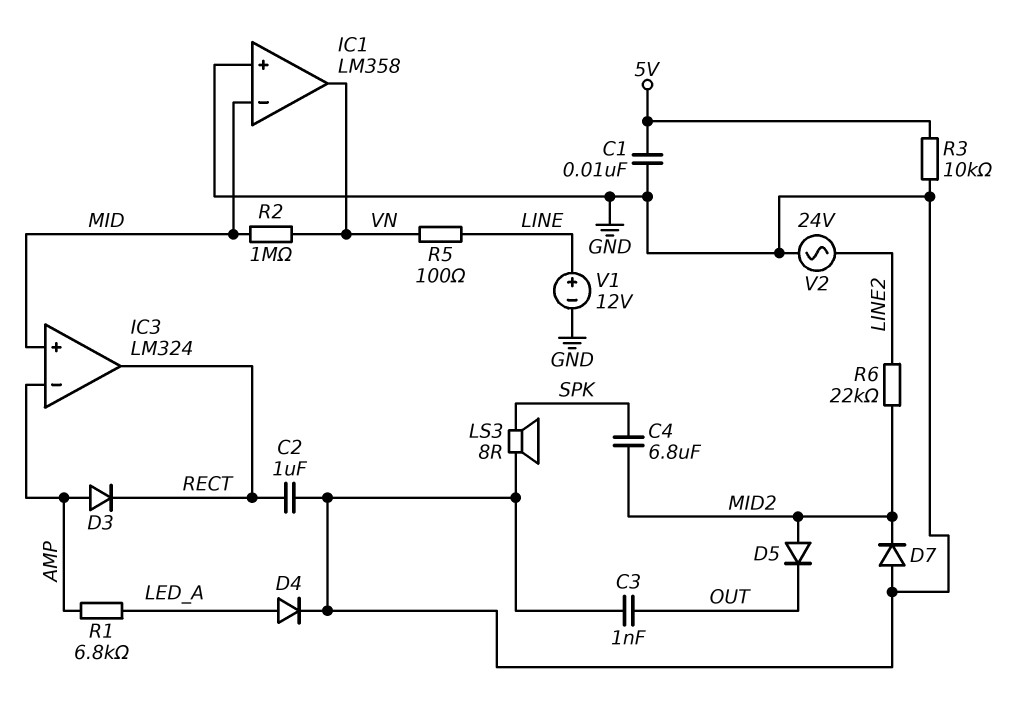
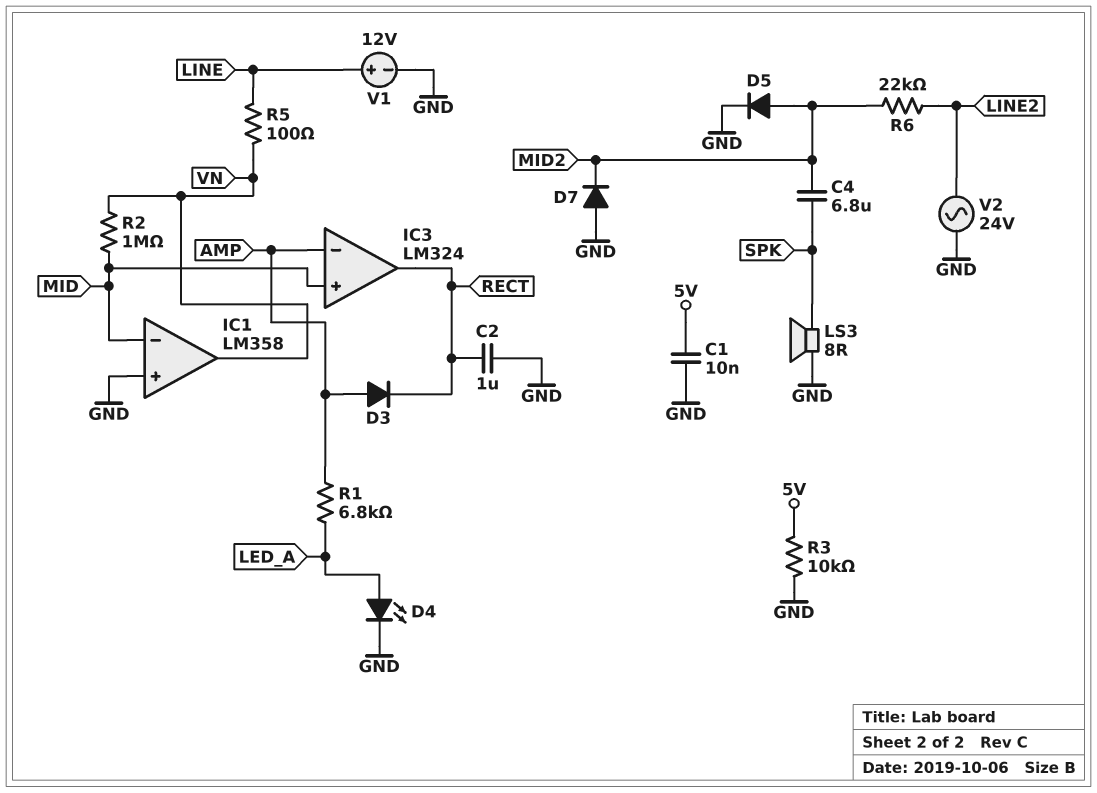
C3: 1nF (GND, OUT) -> none
D4: diode (A LED_A, K GND) -> LED (A LED_A, K GND)
D5: diode (A MID2, K OUT) -> diode (A MID2, K GND)

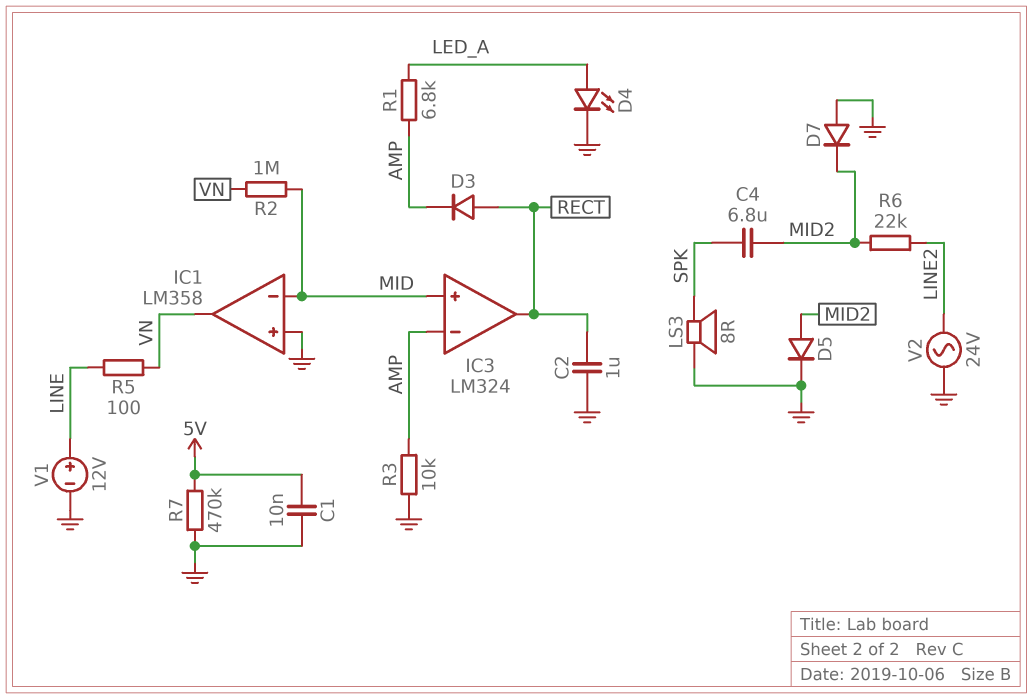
D3: diode (A AMP, K RECT) -> diode (A RECT, K AMP)
R3: 10k (5V, GND) -> 10k (AMP, GND)
R7: none -> 470k (5V, GND)

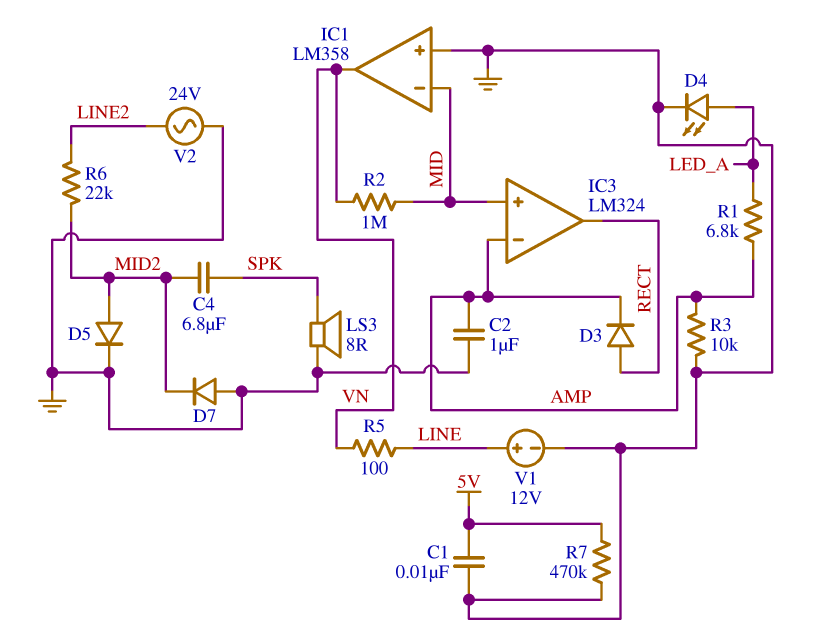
C2: 1uF (GND, RECT) -> 1uF (AMP, GND)

